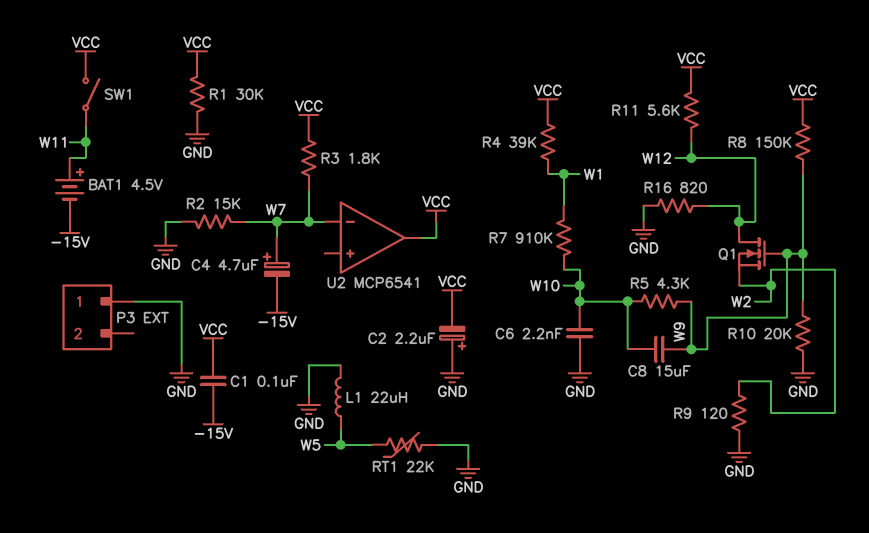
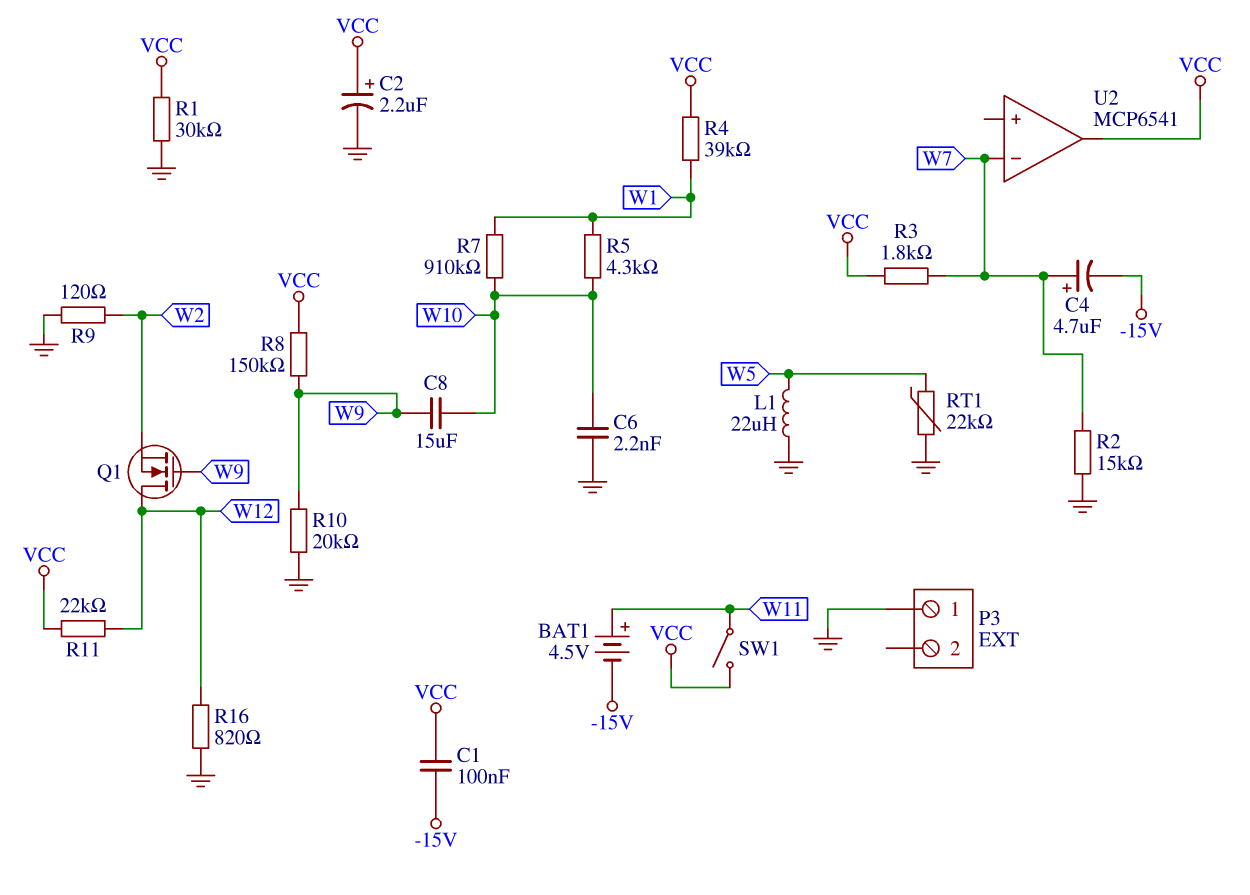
C2: 2.2uF (plus GND, minus VCC) -> 2.2uF (plus VCC, minus GND)
R5: 4.3k (W9, W10) -> 4.3k (W1, W10)
R11: 5.6k (VCC, W12) -> 22k (VCC, W12)

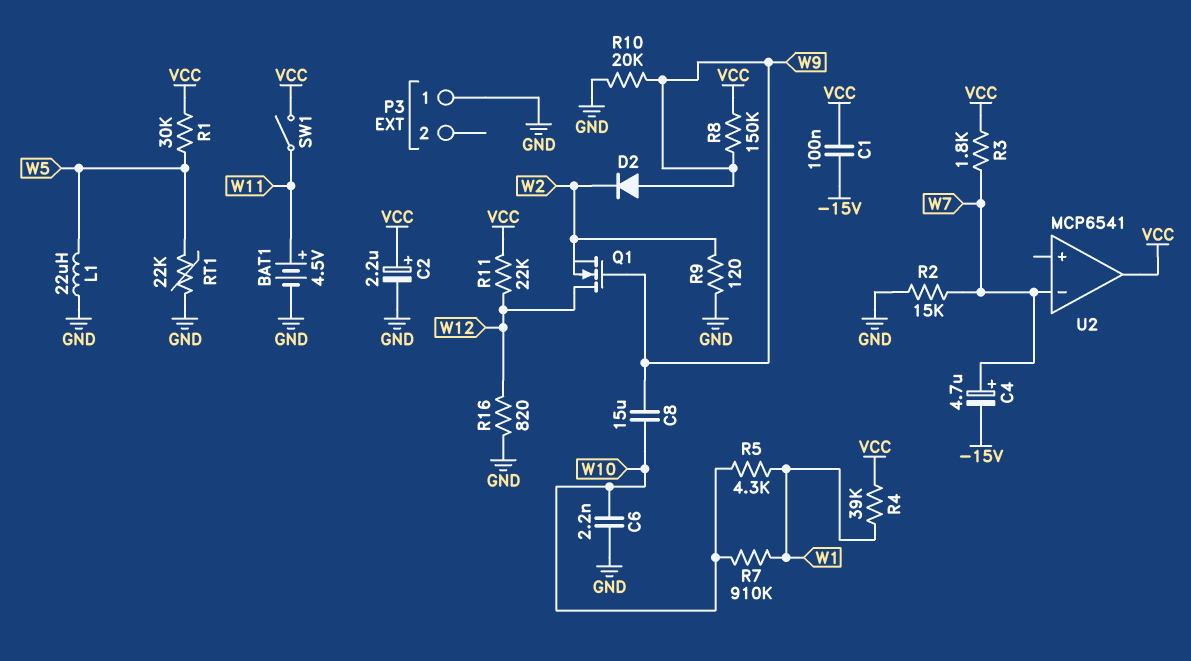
BAT1: 4.5V (plus W11, minus -15V) -> 4.5V (plus W11, minus GND)
D2: none -> diode (A W9, K W2)
R1: 30k (GND, VCC) -> 30k (VCC, W5)

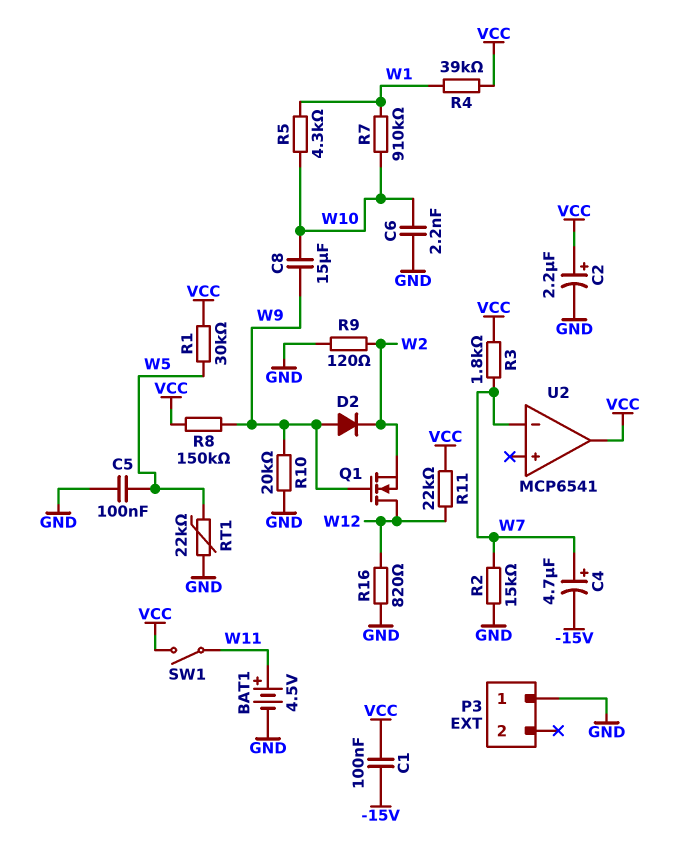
C5: none -> 100nF (GND, W5)
L1: 22uH (GND, W5) -> none

